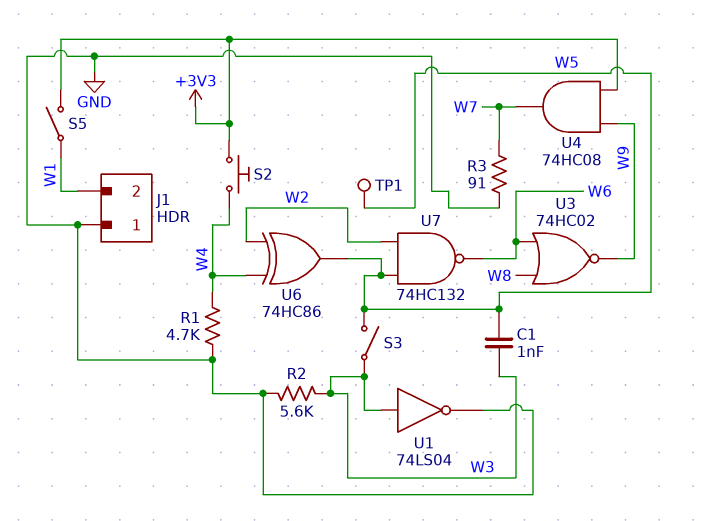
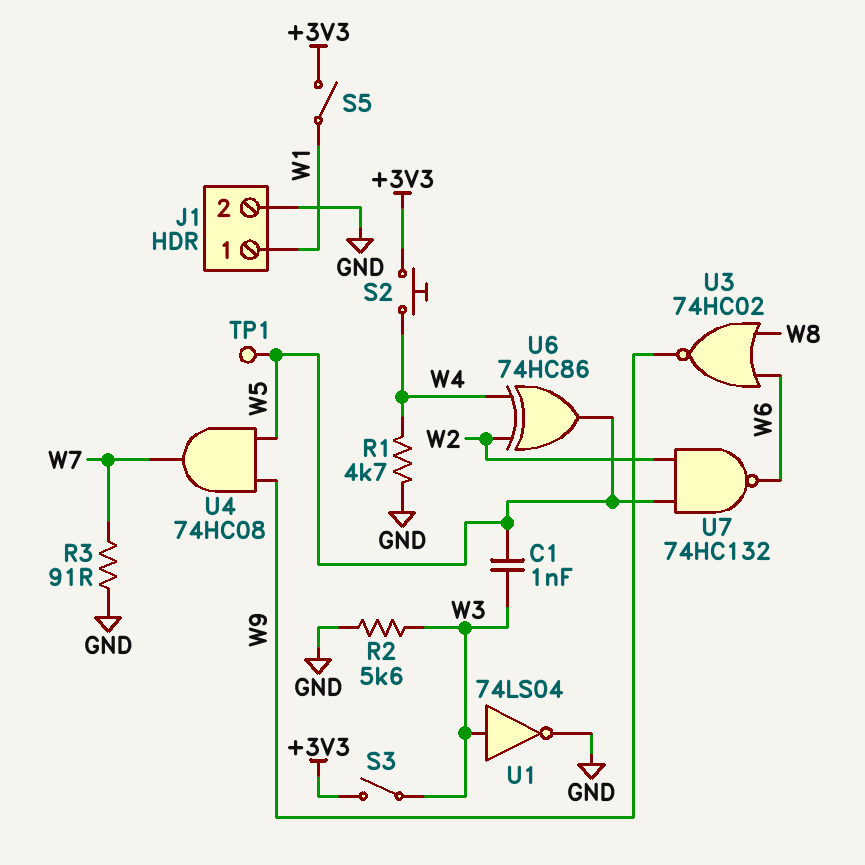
J1 pin 1: GND -> W1
J1 pin 2: W1 -> GND
S3: switch (W3, W5) -> switch (+3V3, W3)
U4: AND 74HC08 (in +3V3, in W9, out W7) -> AND 74HC08 (in W5, in W9, out W7)

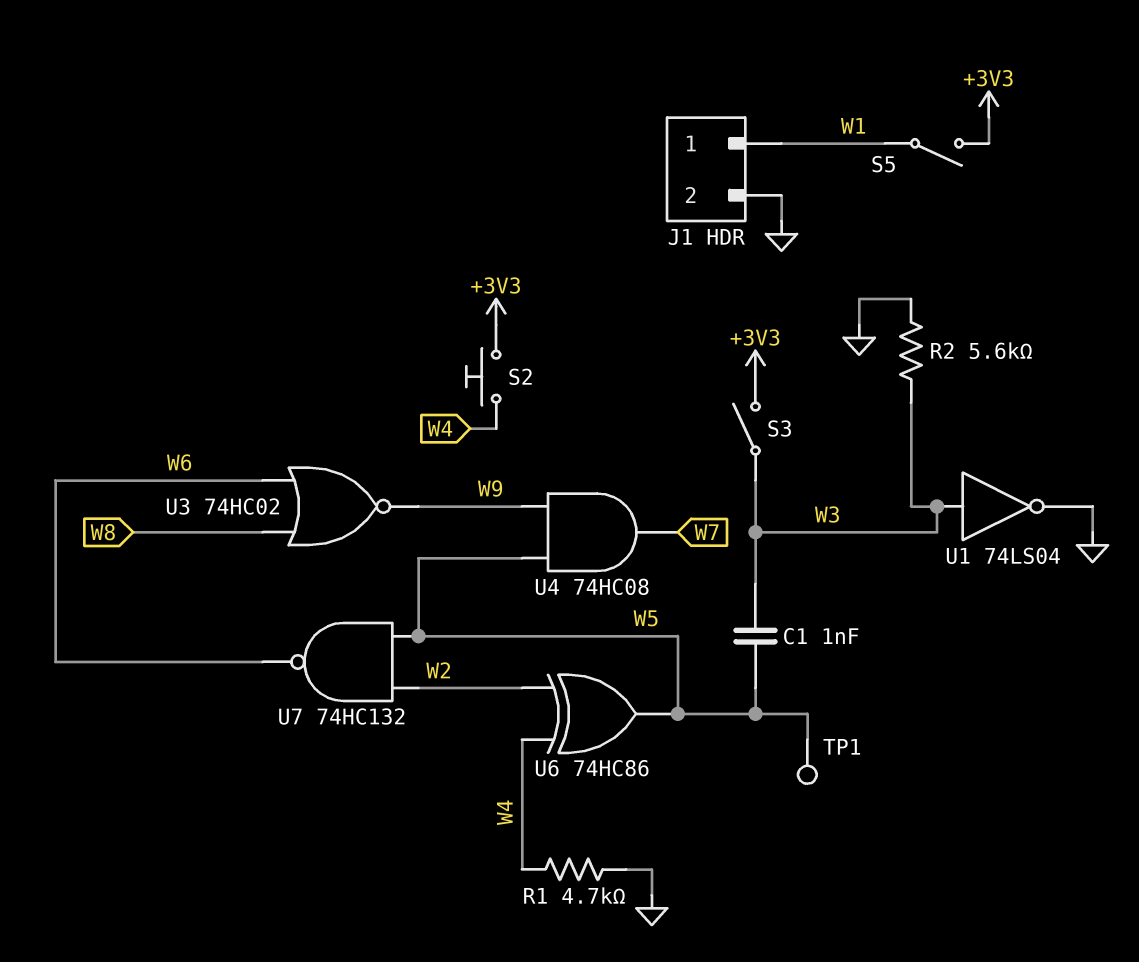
R3: 91 (GND, W7) -> none

